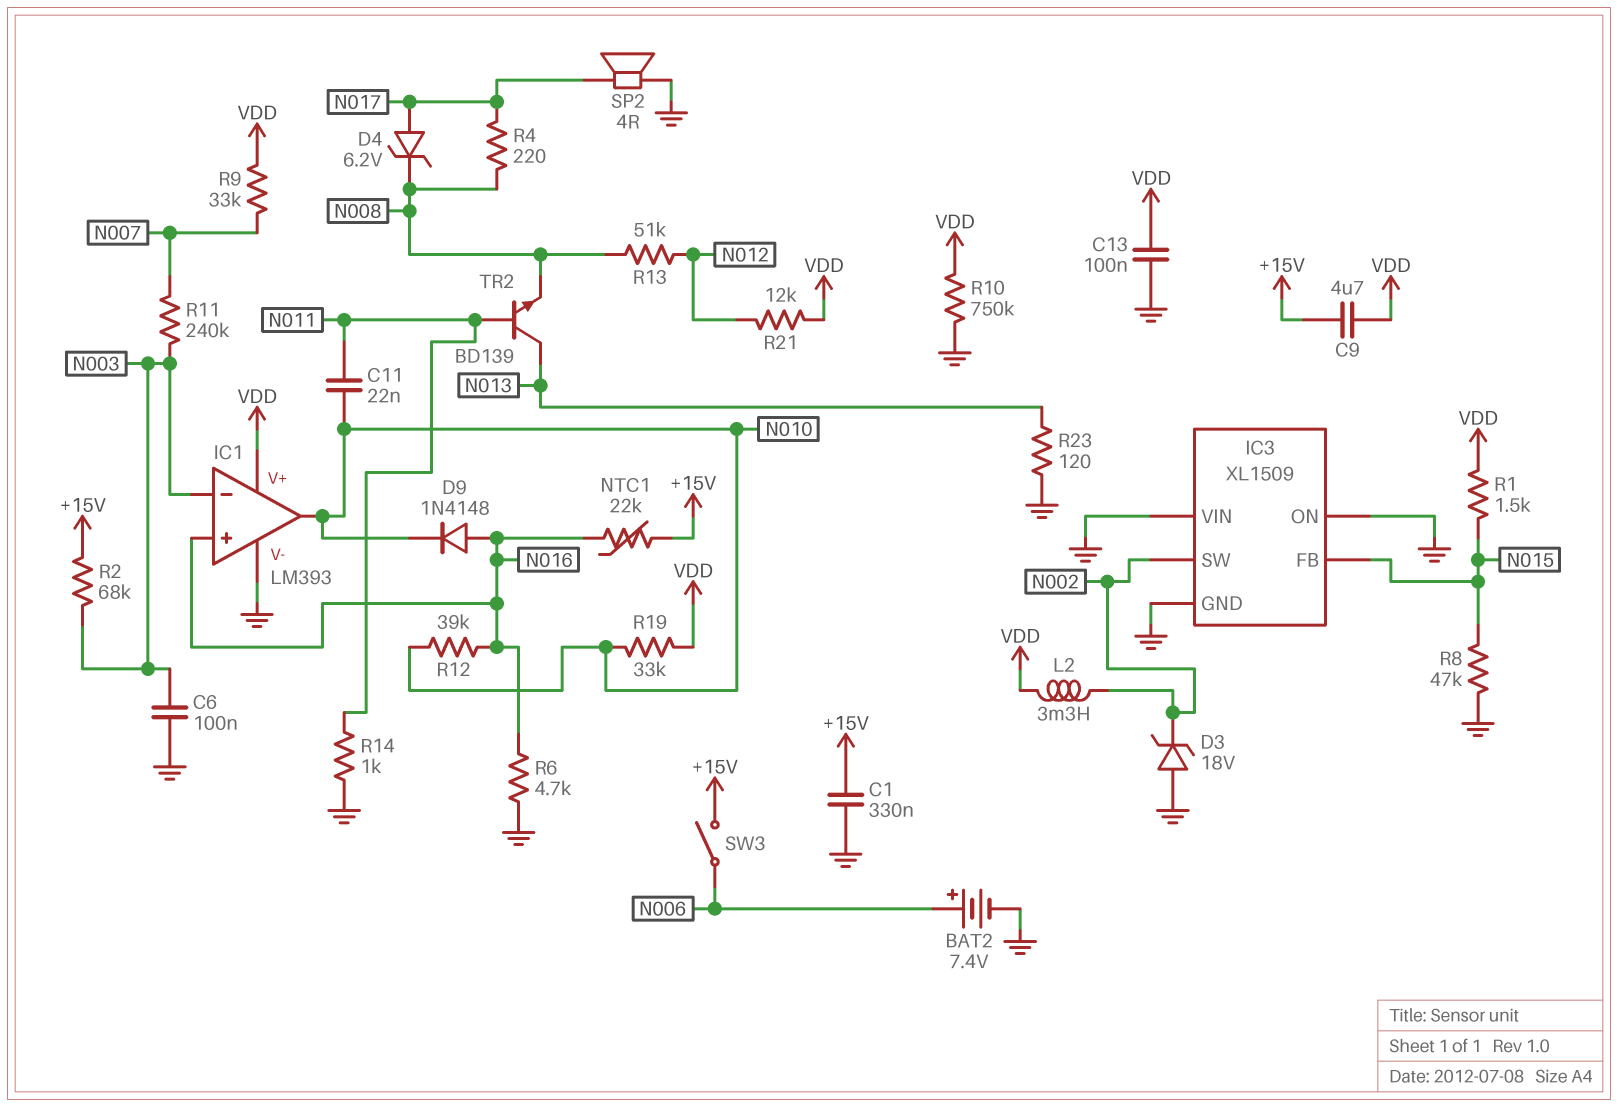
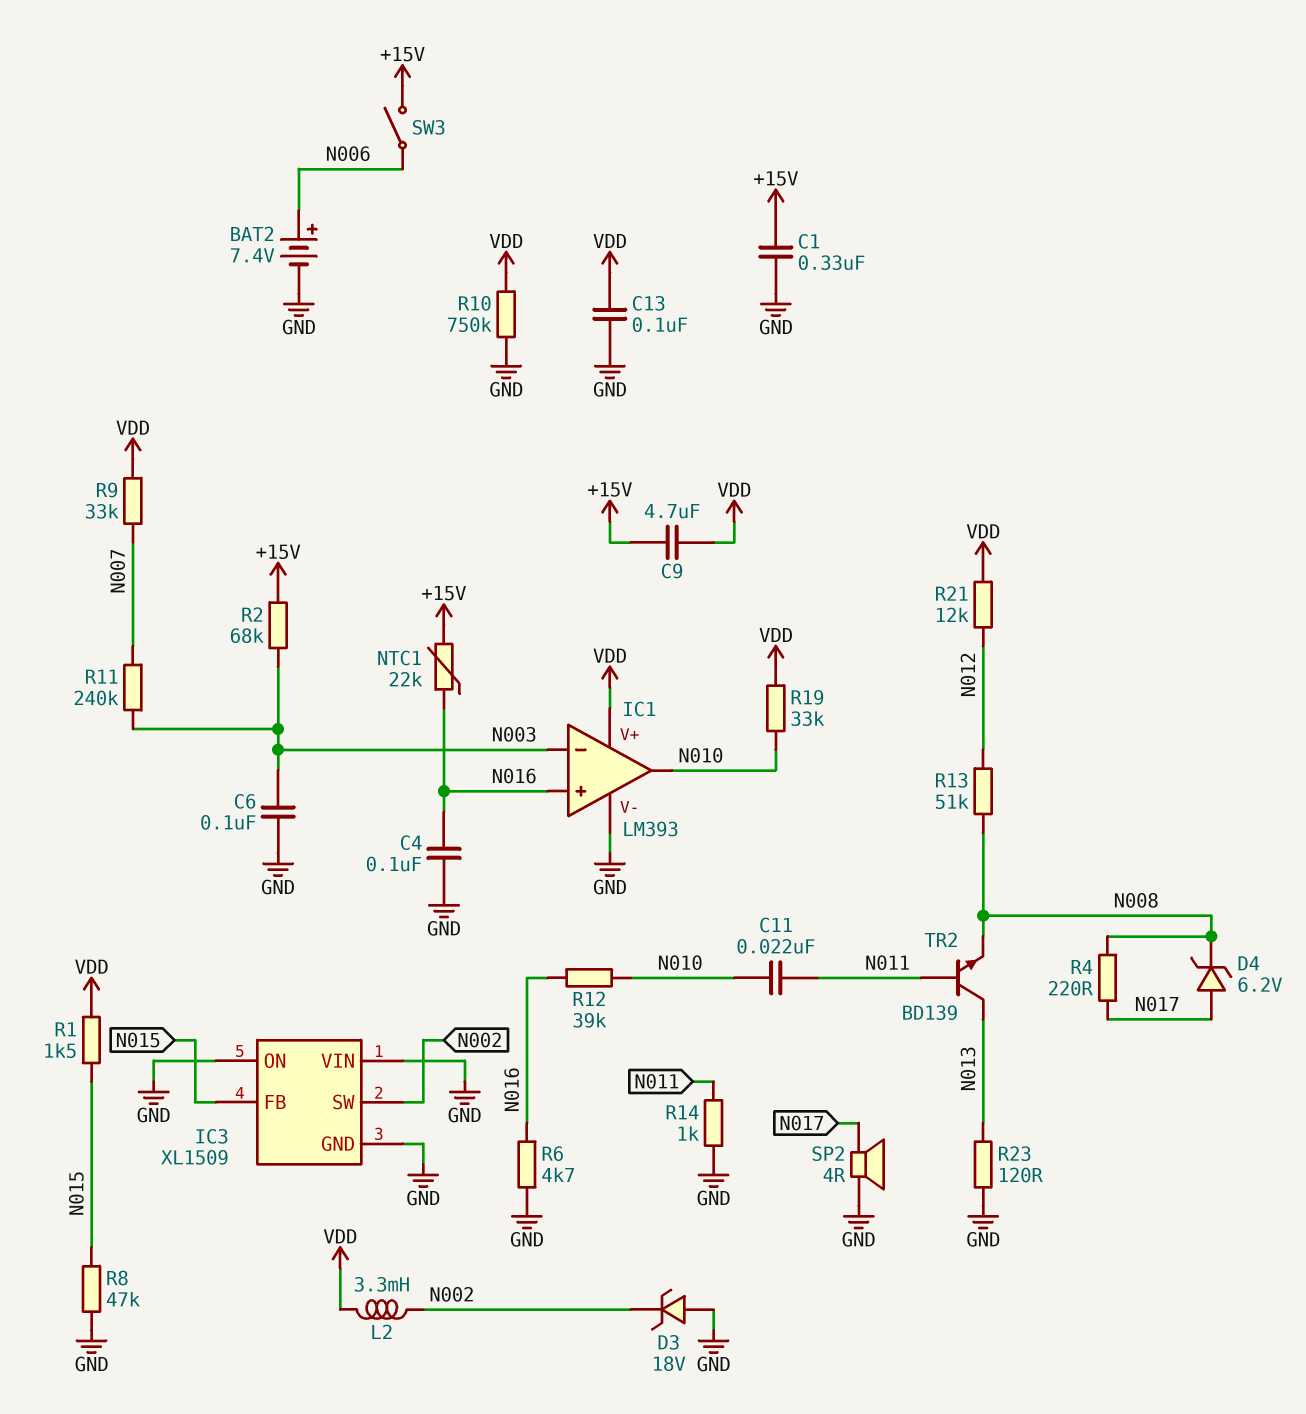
C4: none -> 100nF (GND, N016)
D9: diode 1N4148 (A N016, K N010) -> none

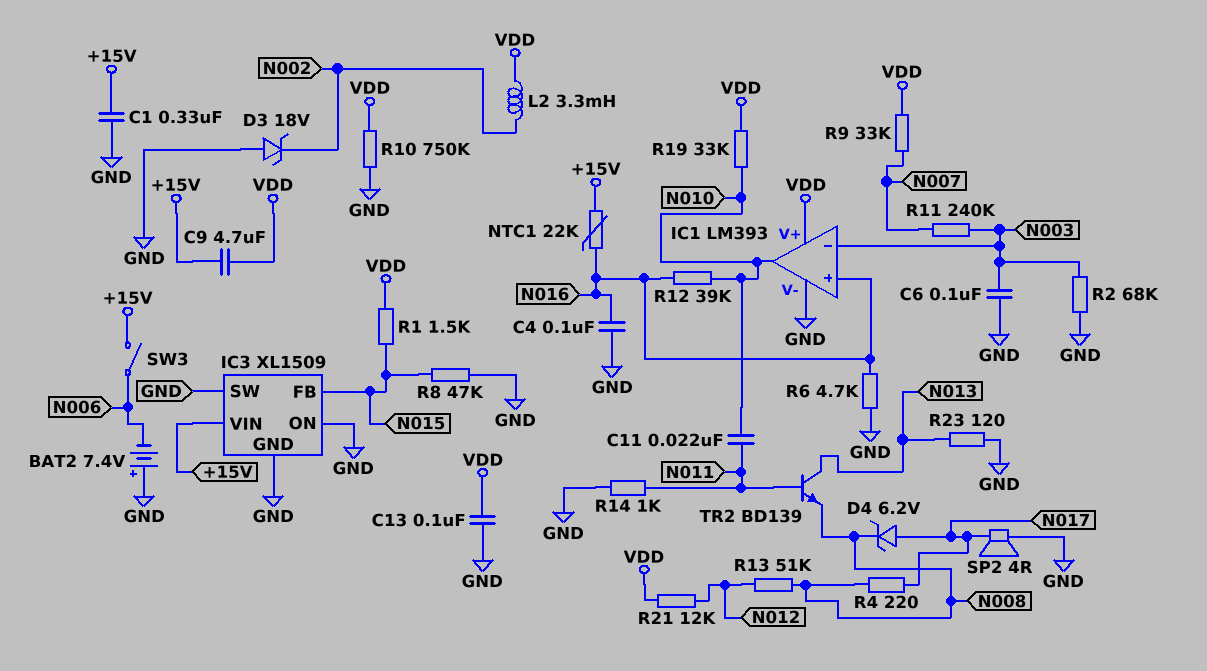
BAT2: 7.4V (plus N006, minus GND) -> 7.4V (plus GND, minus N006)
IC3 pin SW: N002 -> GND
IC3 pin VIN: GND -> +15V
R2: 68k (+15V, N003) -> 68k (GND, N003)

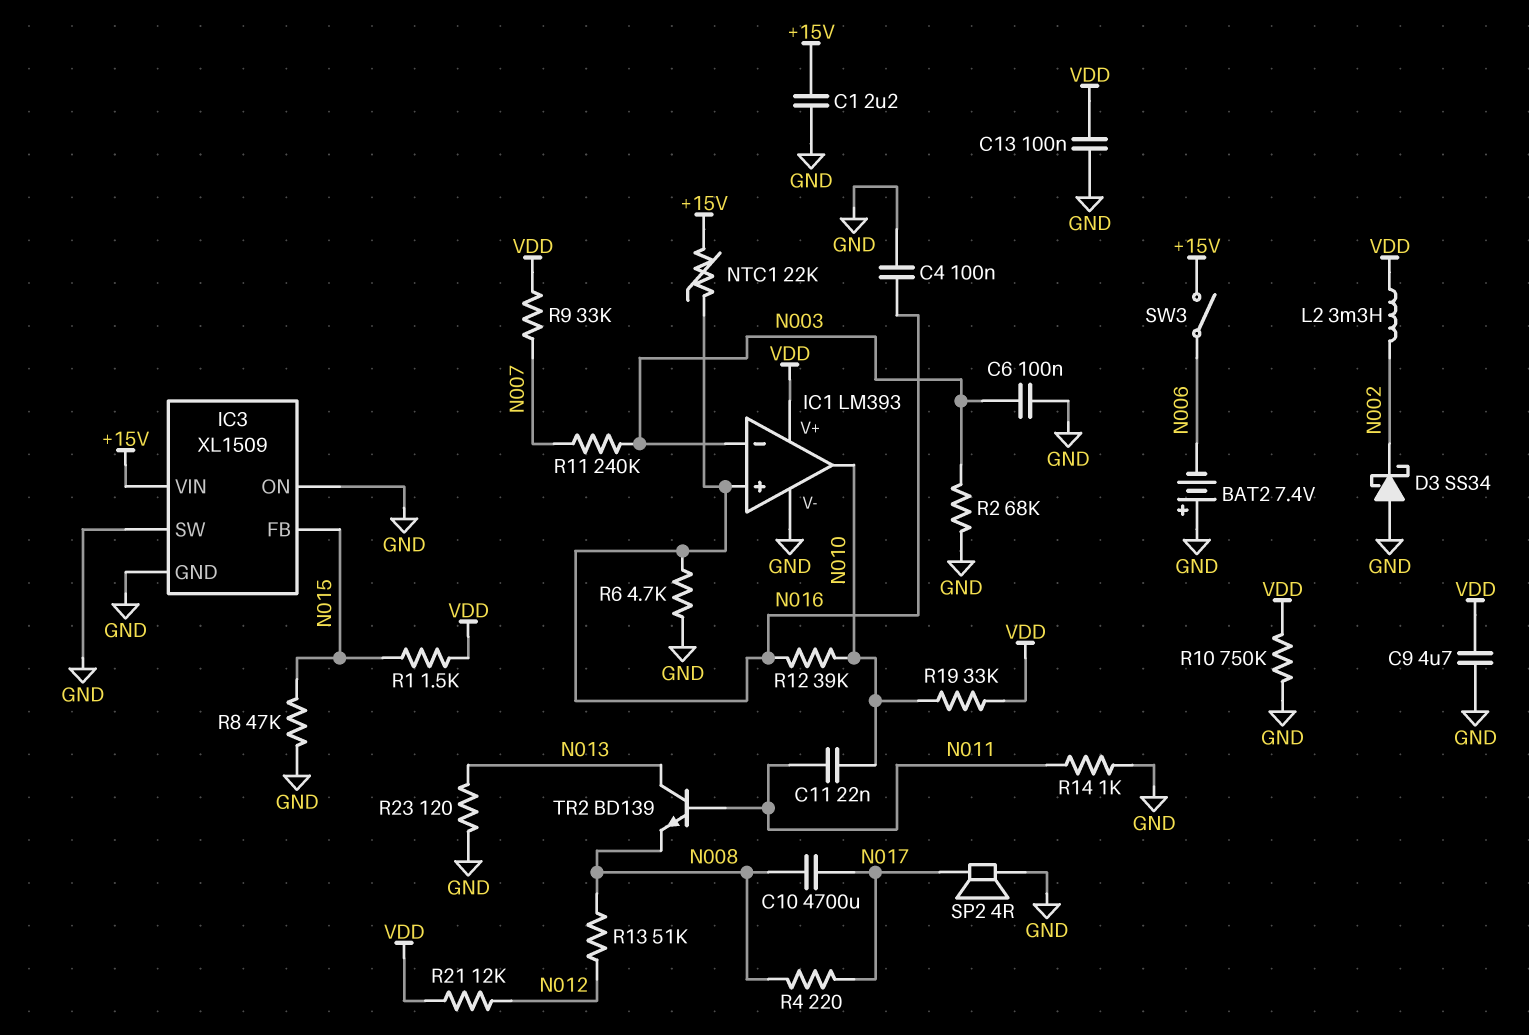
C1: 330nF (+15V, GND) -> 2.2uF (+15V, GND)
C9: 4.7uF (+15V, VDD) -> 4.7uF (GND, VDD)
C10: none -> 4700uF (N008, N017)
D3: zener 18V (A GND, K N002) -> schottky SS34 (A GND, K N002)
D4: zener 6.2V (A N017, K N008) -> none

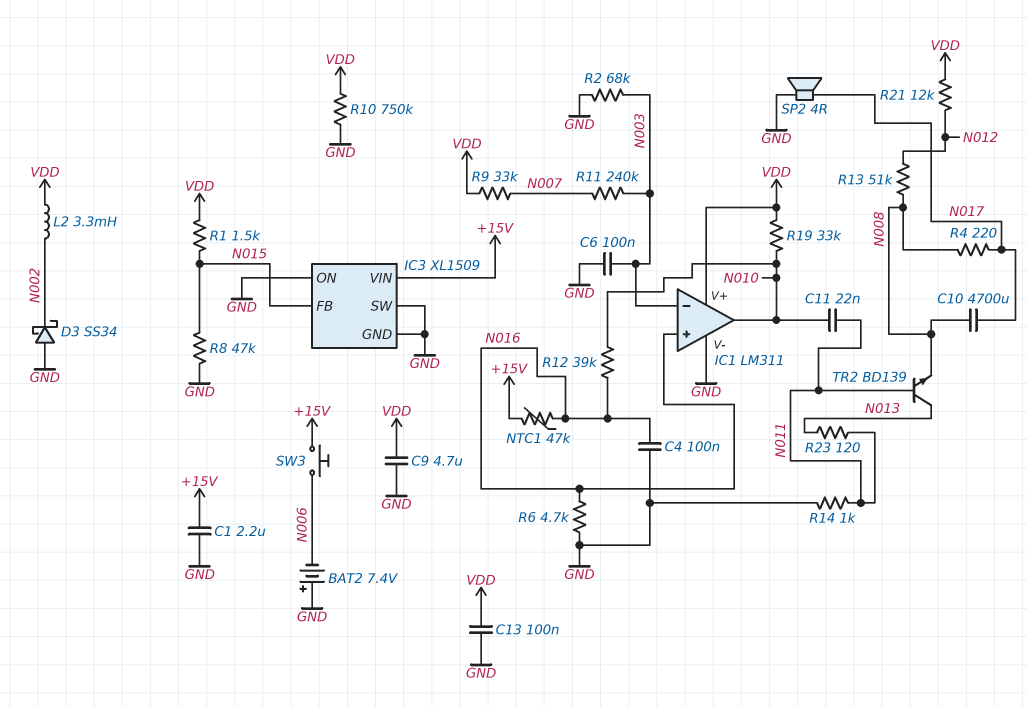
IC1: LM393 -> LM311
NTC1: 22k (+15V, N016) -> 47k (+15V, N016)
R23: 120 (GND, N013) -> 120 (N011, N013)
SW3: switch (+15V, N006) -> button (+15V, N006)

